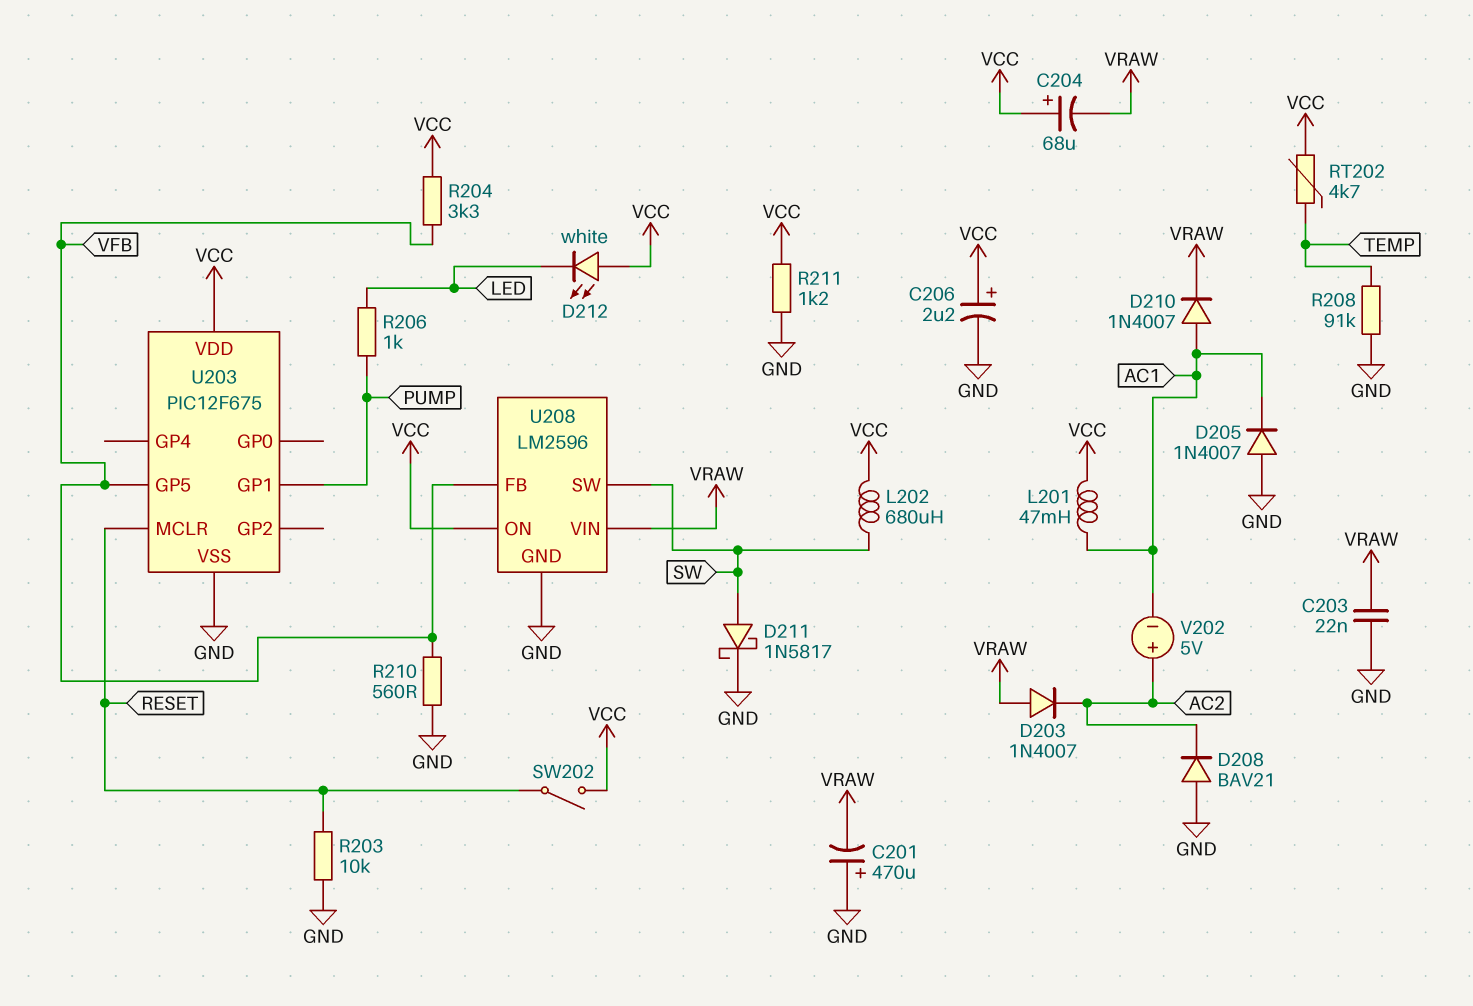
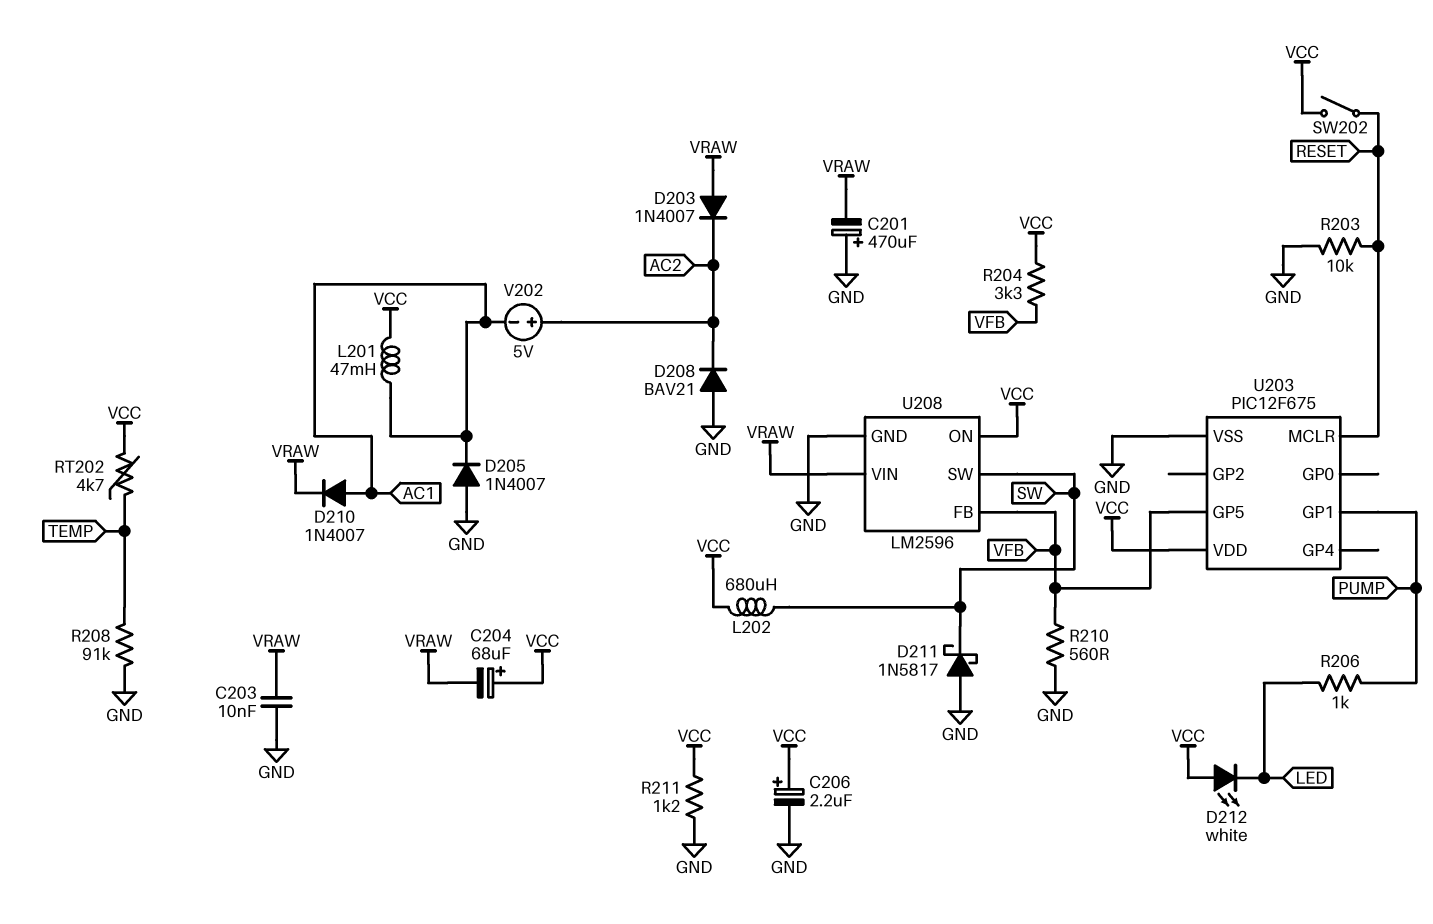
C203: 22nF (GND, VRAW) -> 10nF (GND, VRAW)
D211: schottky 1N5817 (A SW, K GND) -> schottky 1N5817 (A GND, K SW)

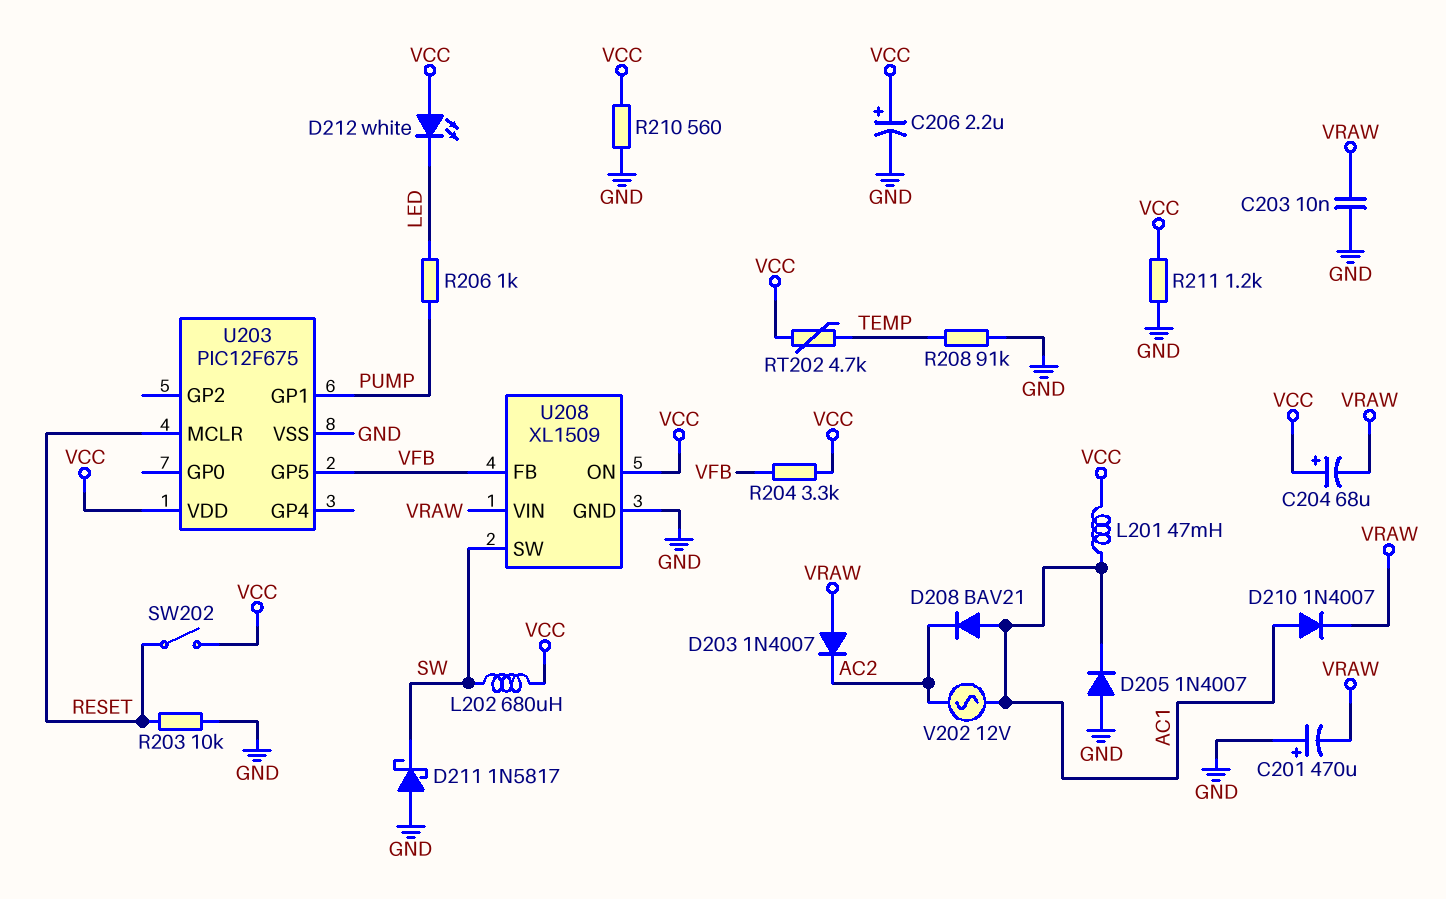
D208: diode BAV21 (A GND, K AC2) -> diode BAV21 (A AC1, K AC2)
R210: 560 (GND, VFB) -> 560 (GND, VCC)
U208: LM2596 -> XL1509
V202: 5V (plus AC2, minus AC1) -> AC 12V (AC1, AC2)

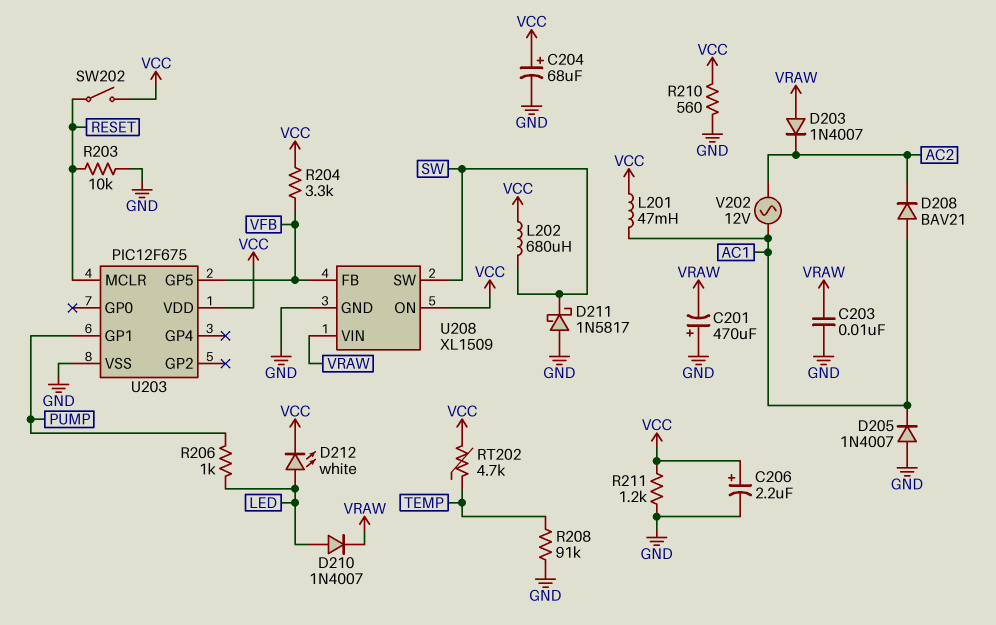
C204: 68uF (plus VCC, minus VRAW) -> 68uF (plus VCC, minus GND)
D210: diode 1N4007 (A AC1, K VRAW) -> diode 1N4007 (A LED, K VRAW)
D212: LED white (A VCC, K LED) -> LED white (A LED, K VCC)

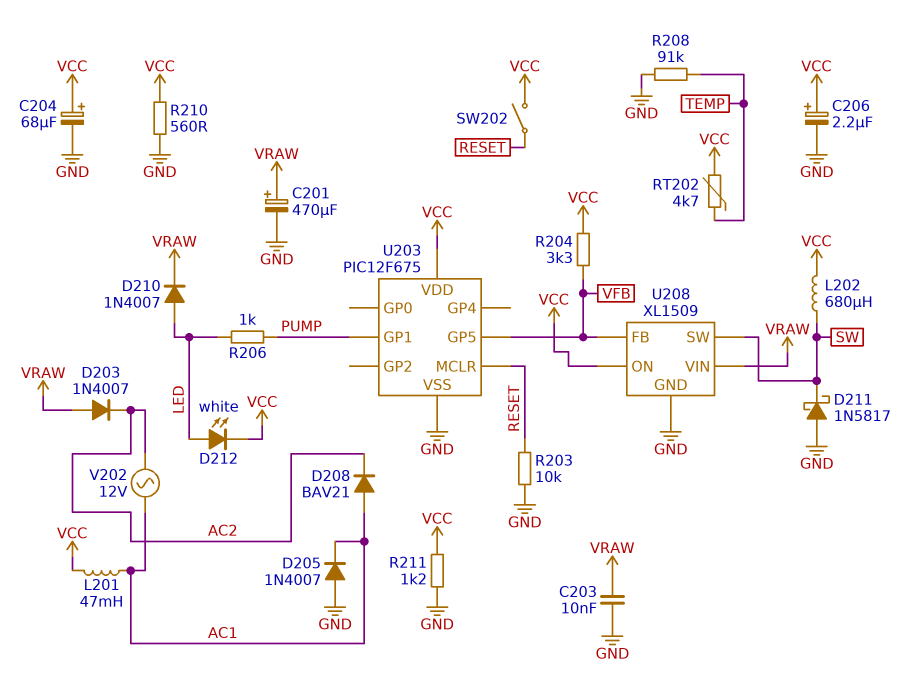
C201: 470uF (plus GND, minus VRAW) -> 470uF (plus VRAW, minus GND)

